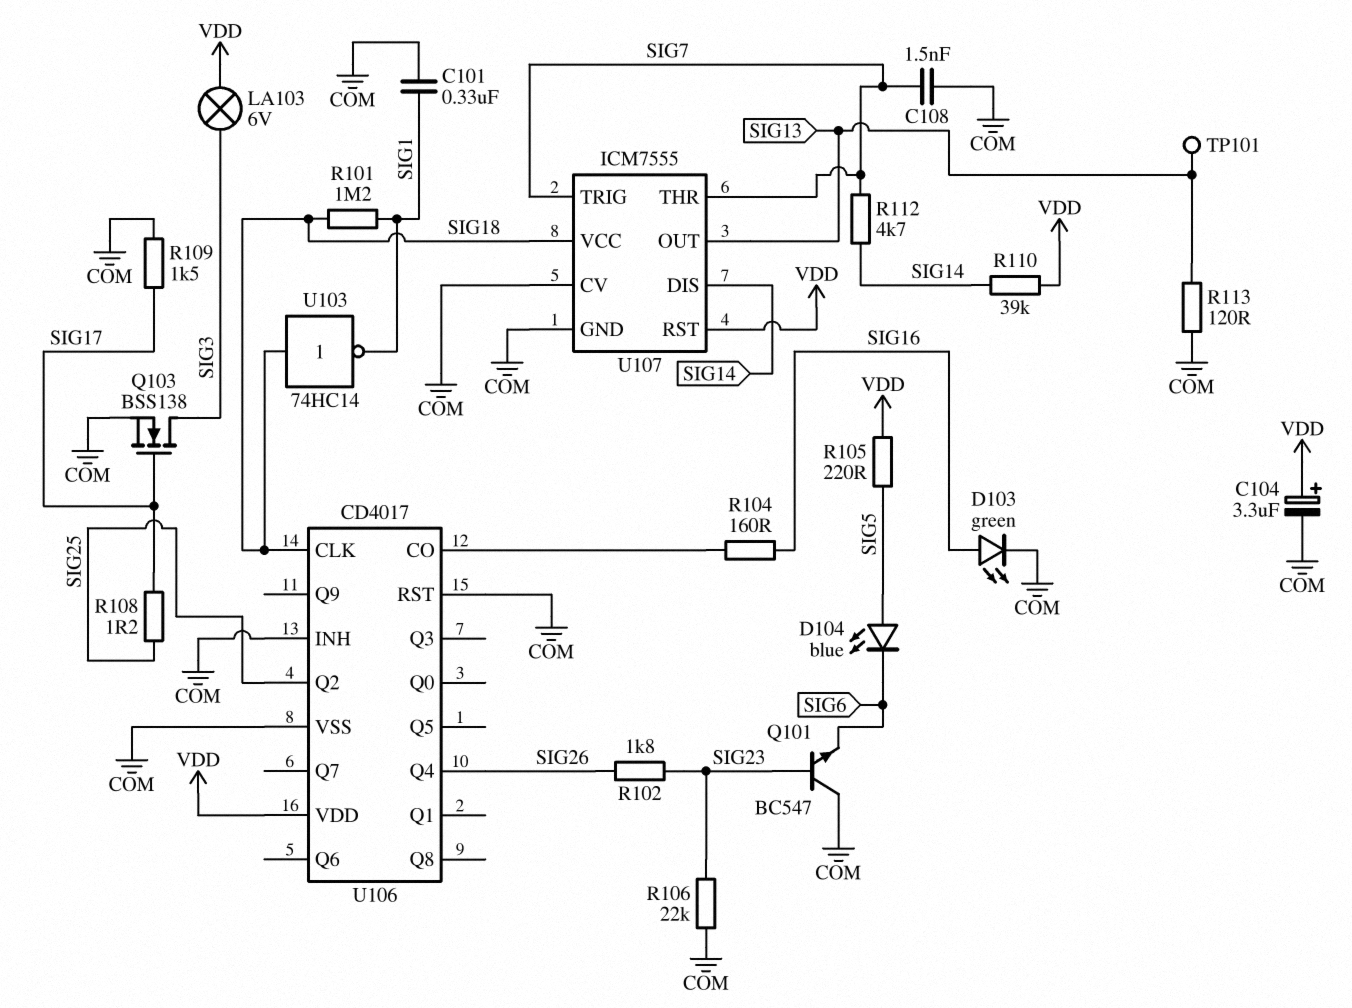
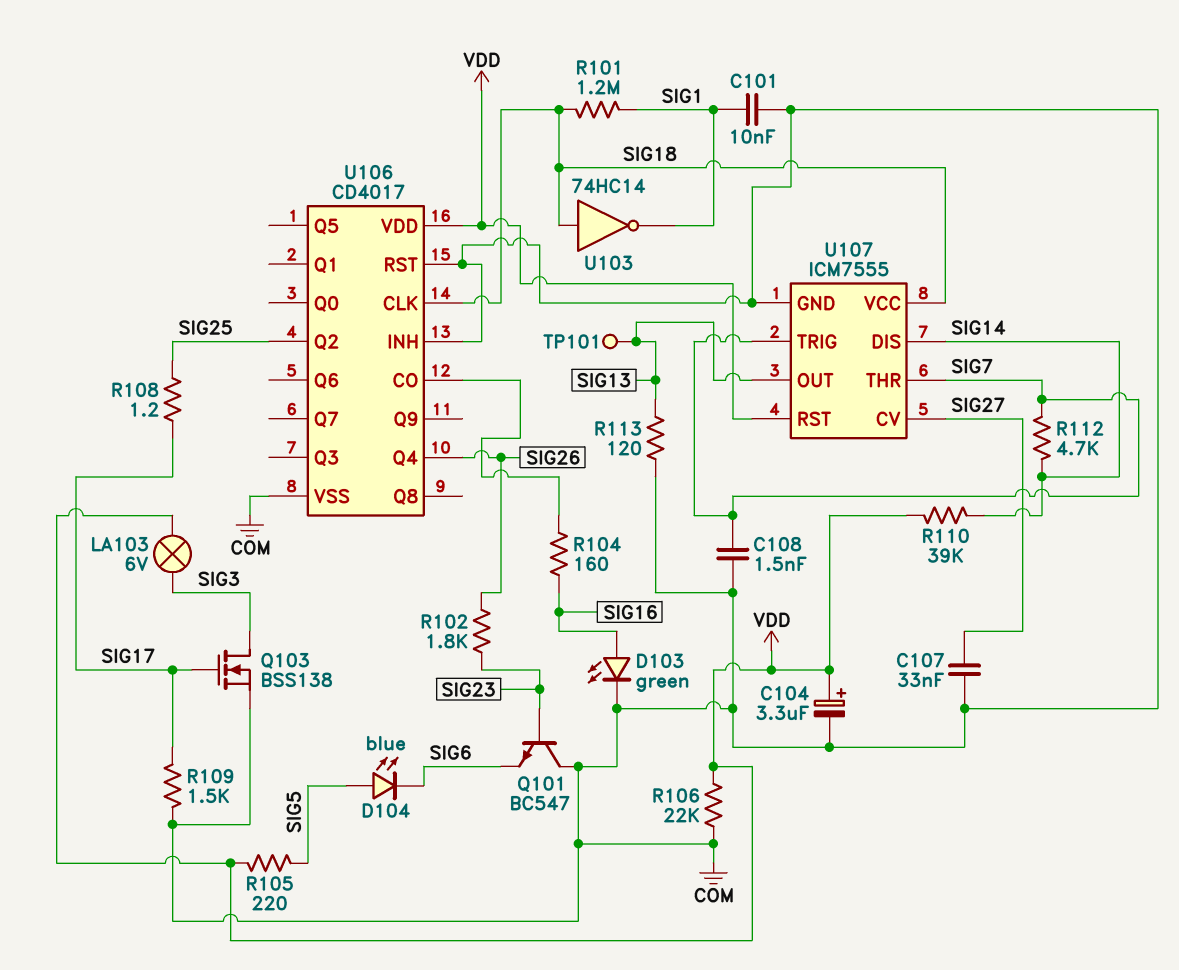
C101: 330nF (COM, SIG1) -> 10nF (COM, SIG1)
C107: none -> 33nF (COM, SIG27)
R106: 22k (COM, SIG23) -> 22k (COM, VDD)
U107 pin CV: COM -> SIG27

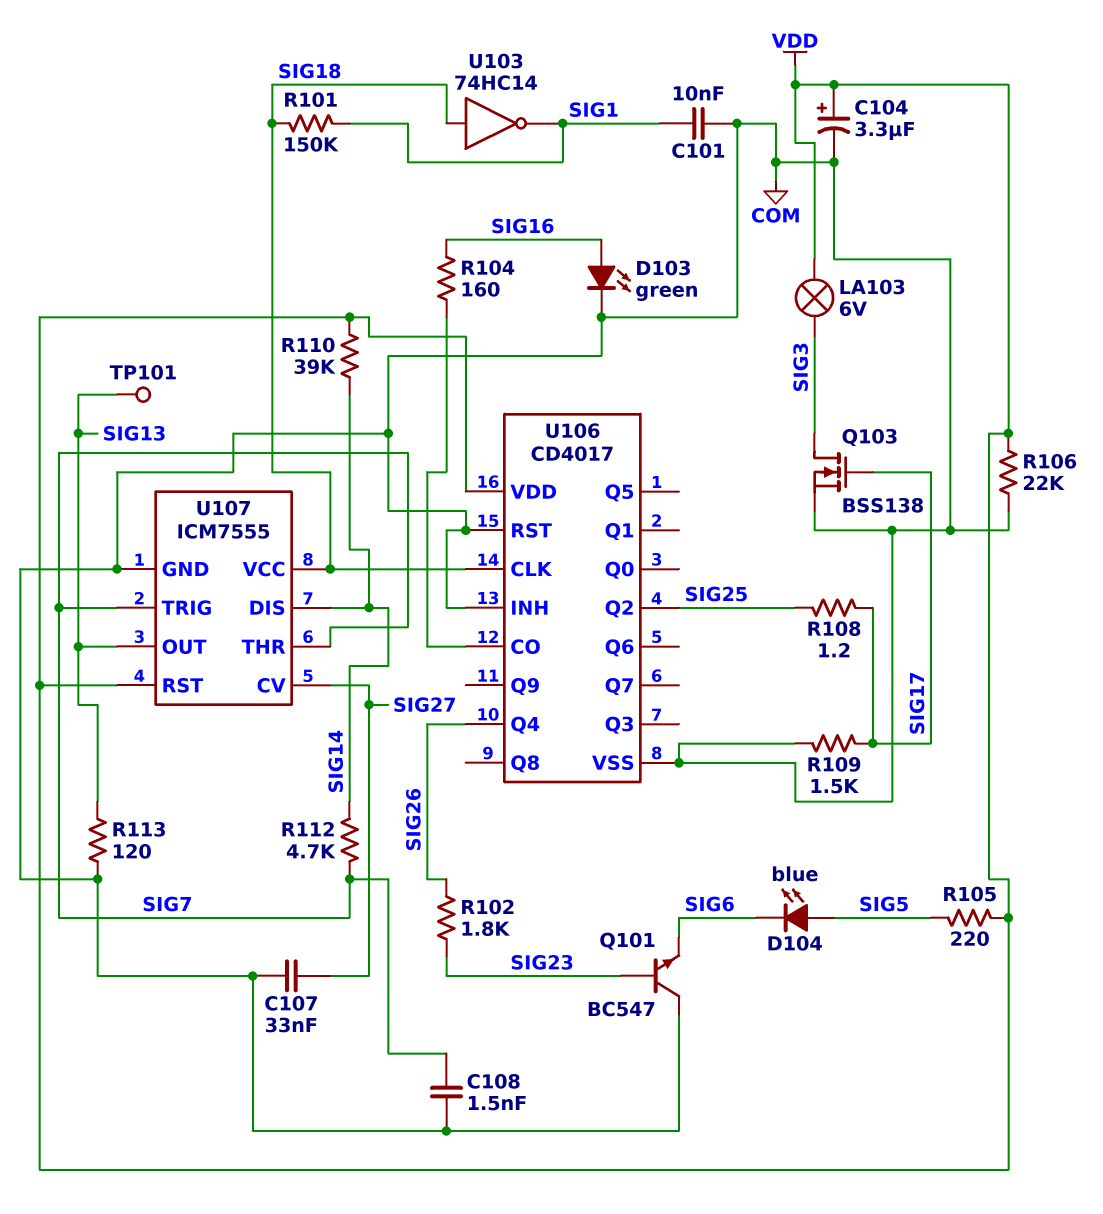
R101: 1.2M (SIG1, SIG18) -> 150k (SIG1, SIG18)

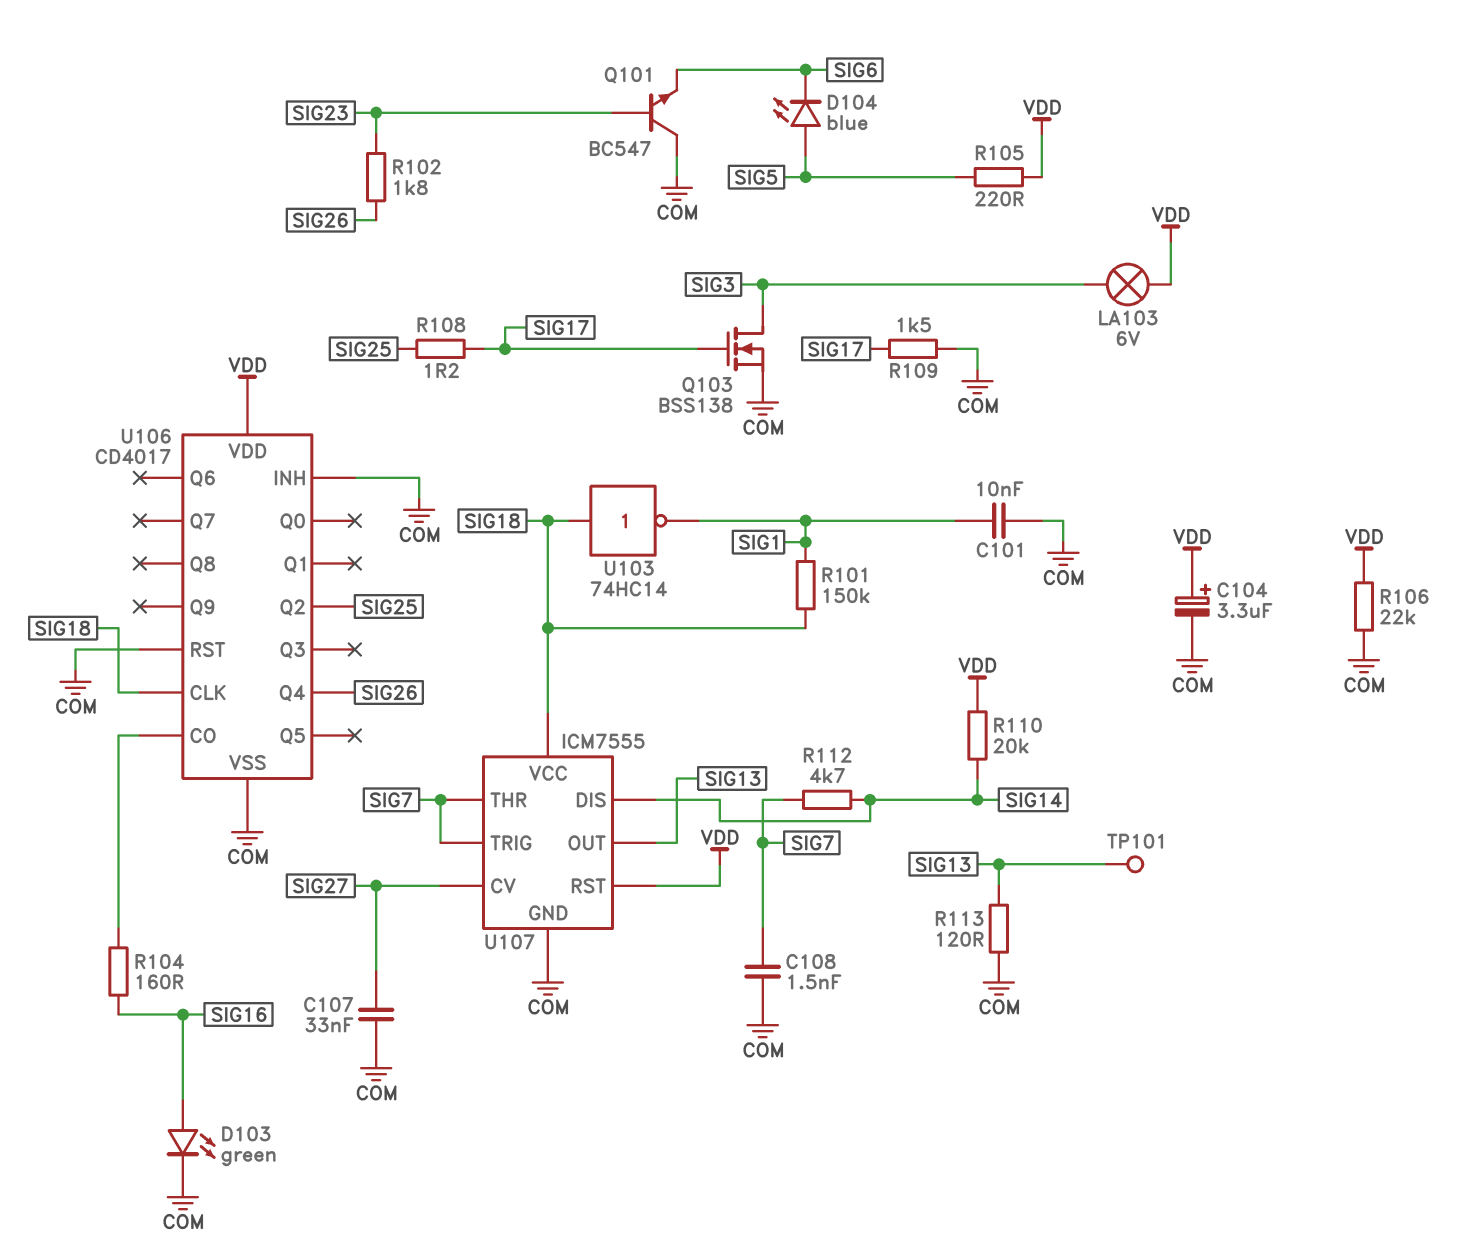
R110: 39k (SIG14, VDD) -> 20k (SIG14, VDD)

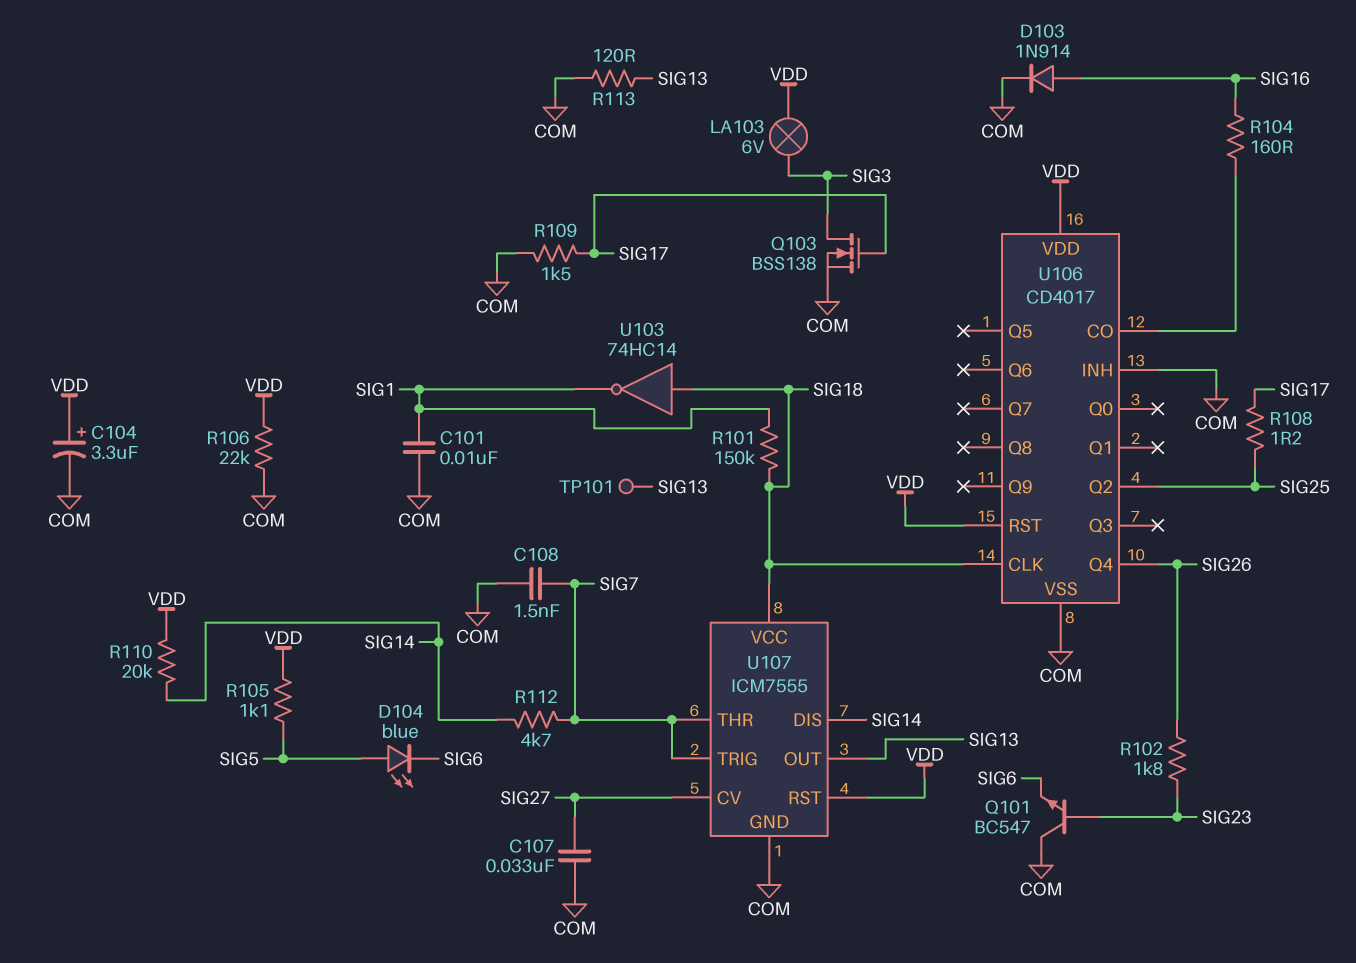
D103: LED green (A SIG16, K COM) -> diode 1N914 (A SIG16, K COM)
R105: 220 (SIG5, VDD) -> 1.1k (SIG5, VDD)
U106 pin RST: COM -> VDD

